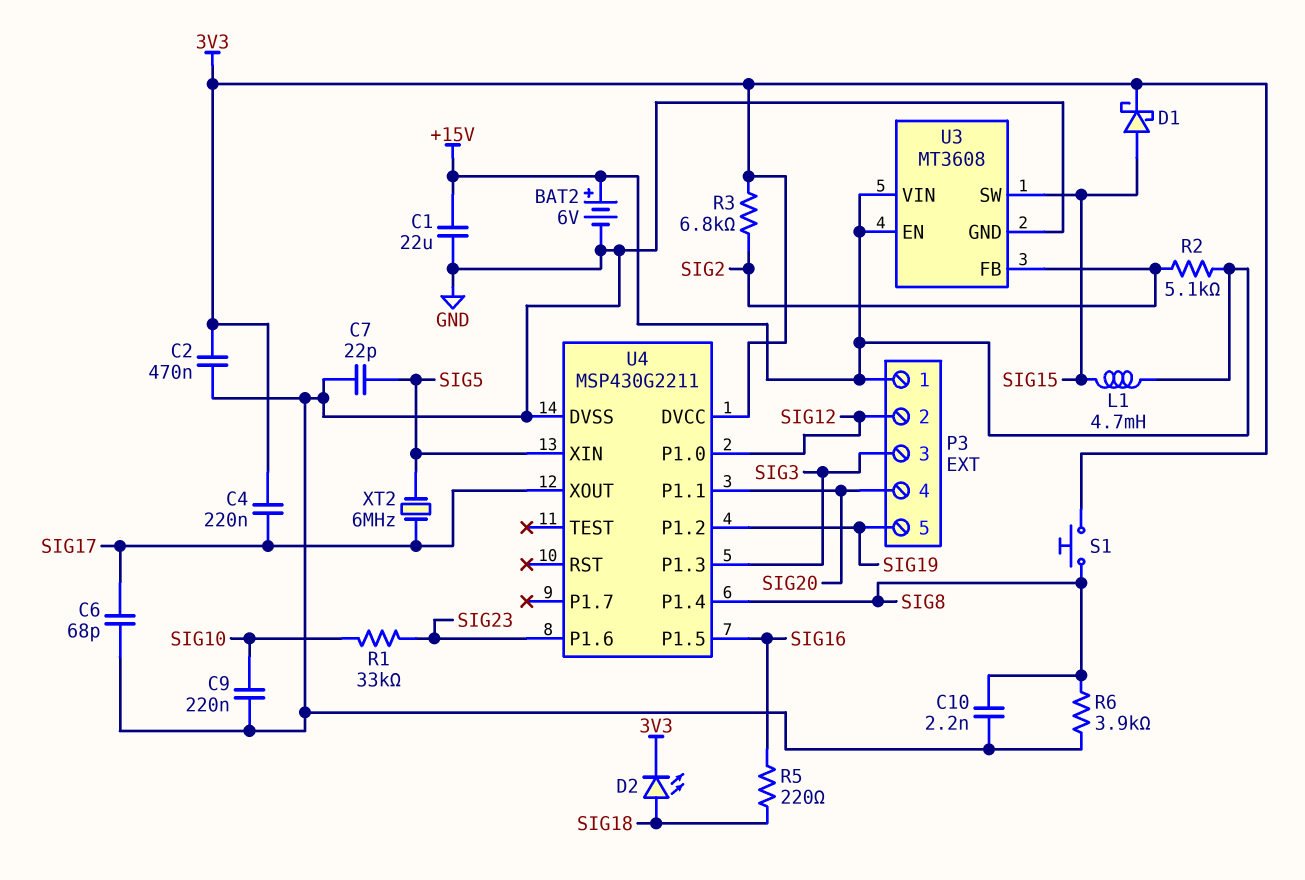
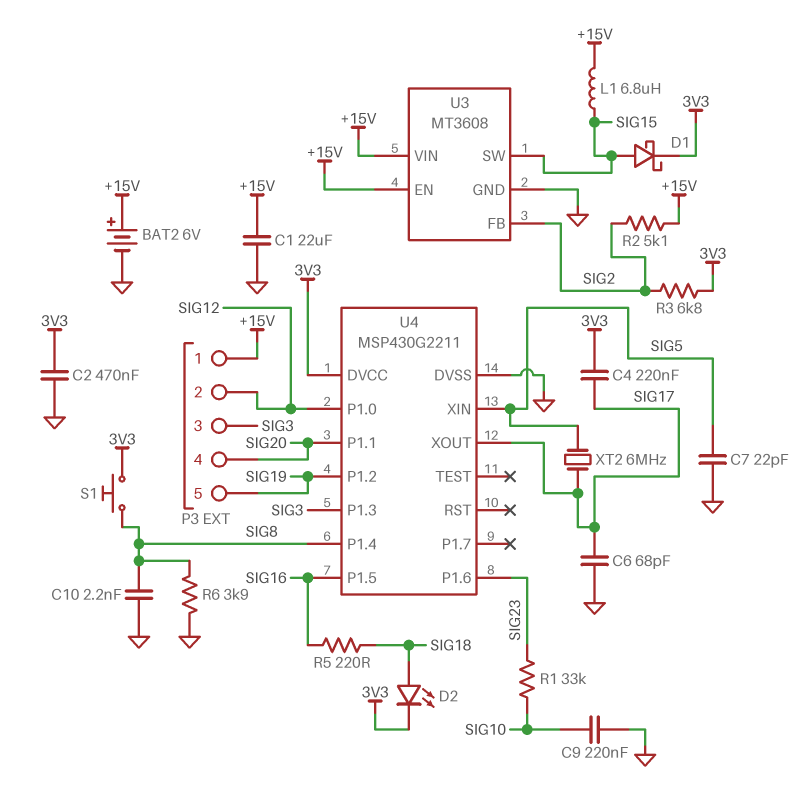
L1: 4.7mH (+15V, SIG15) -> 6.8uH (+15V, SIG15)

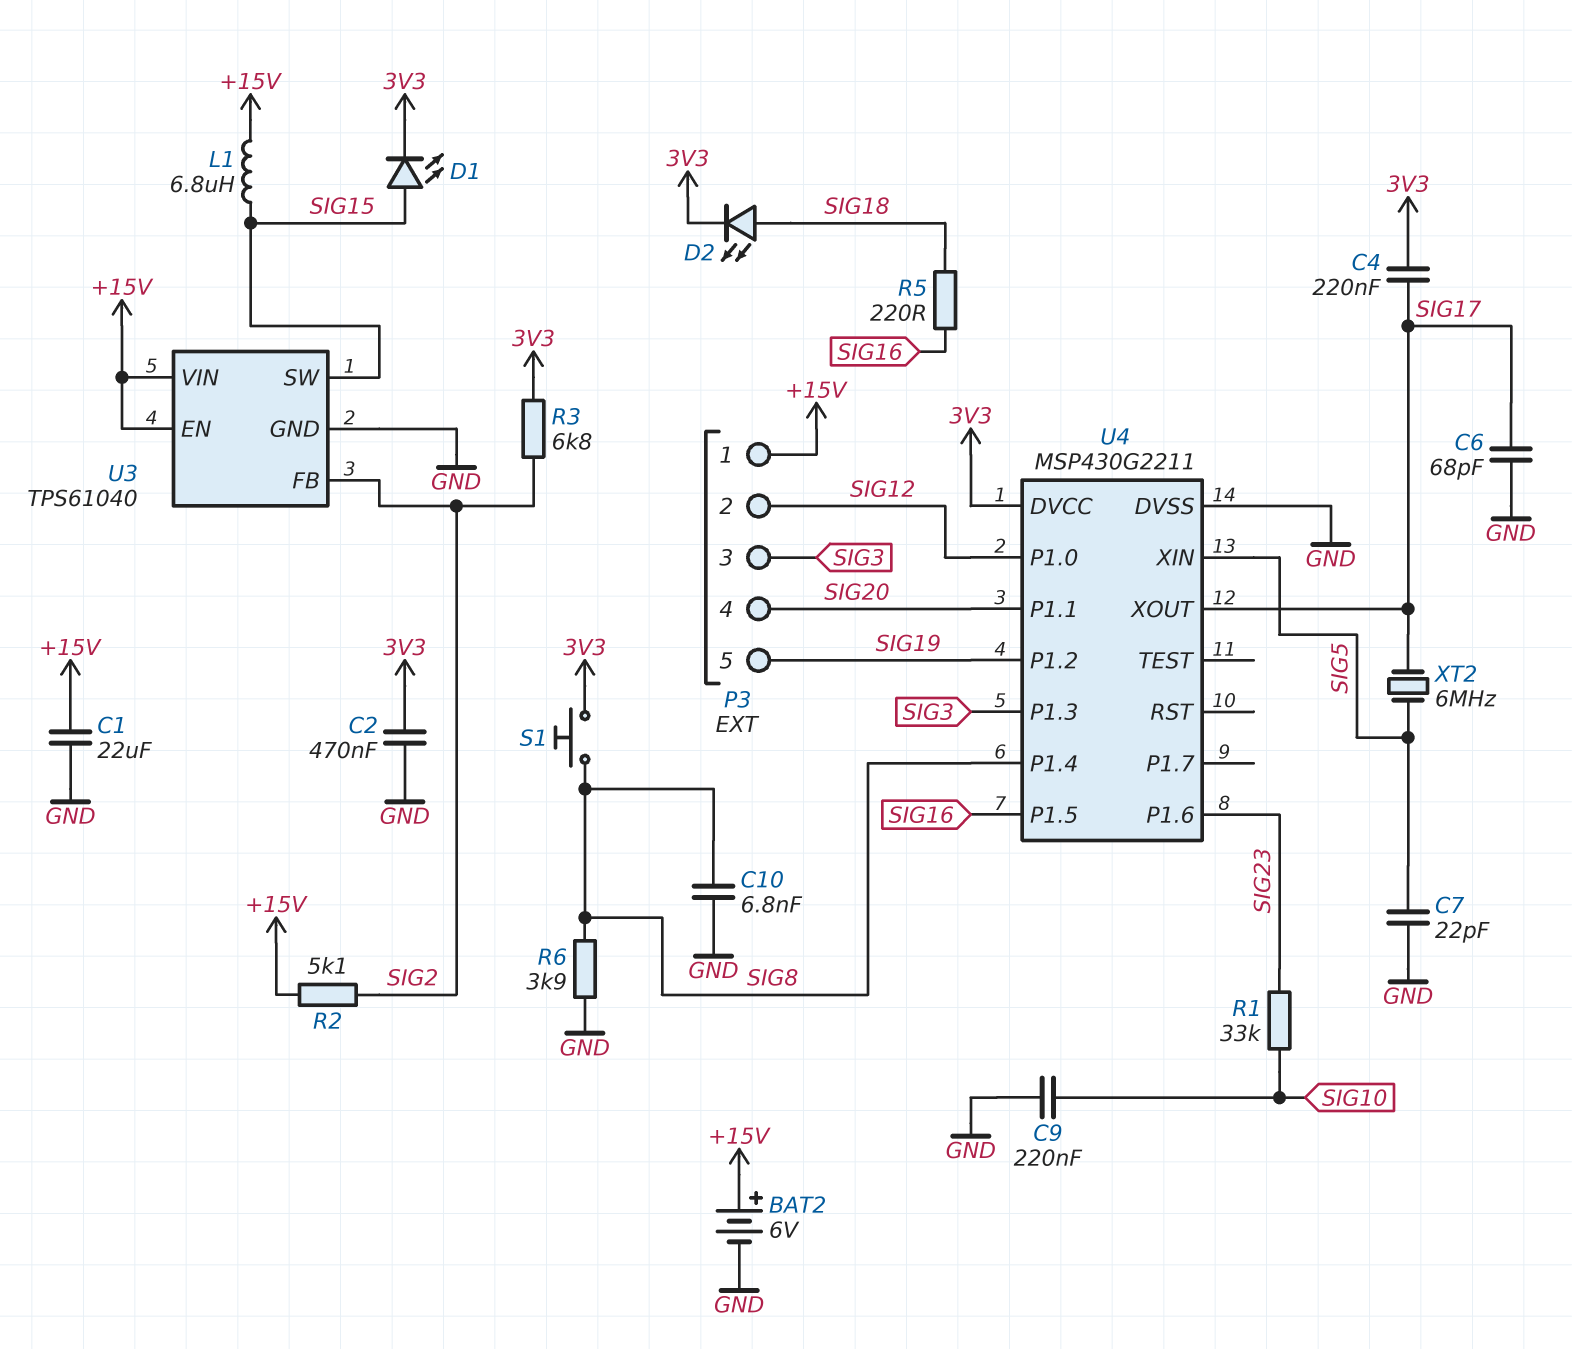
C10: 2.2nF (GND, SIG8) -> 6.8nF (GND, SIG8)
D1: schottky (A SIG15, K 3V3) -> LED (A SIG15, K 3V3)
U3: MT3608 -> TPS61040

